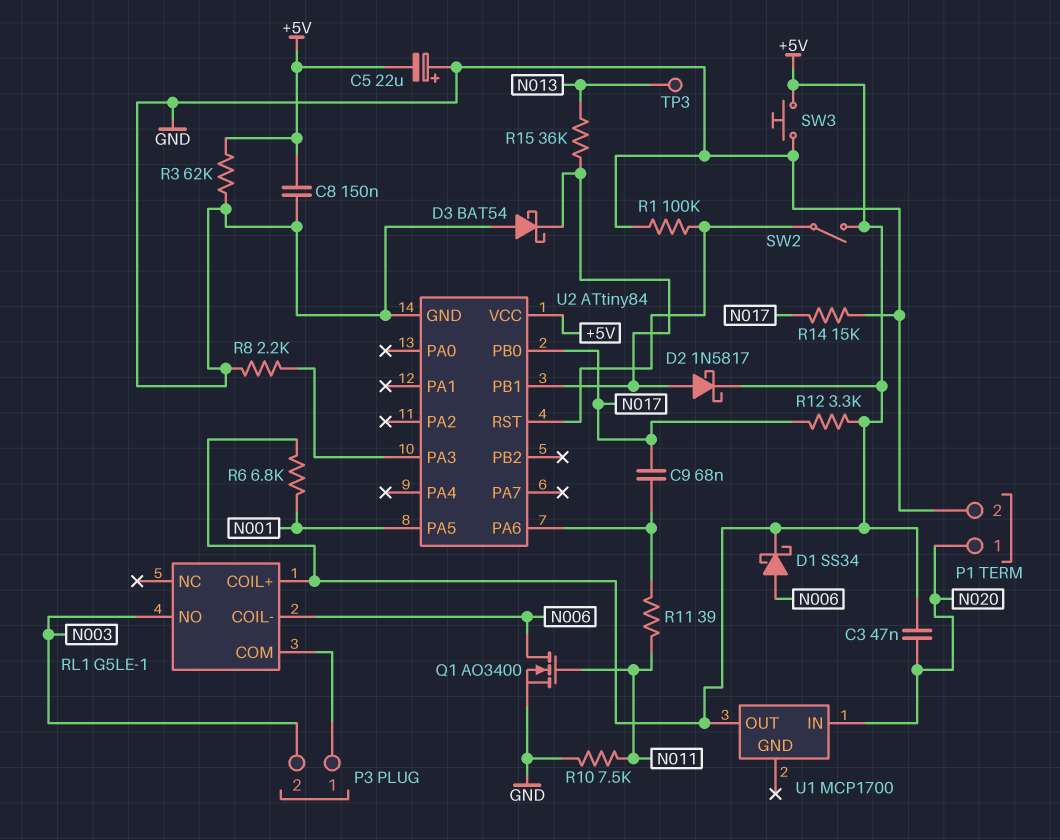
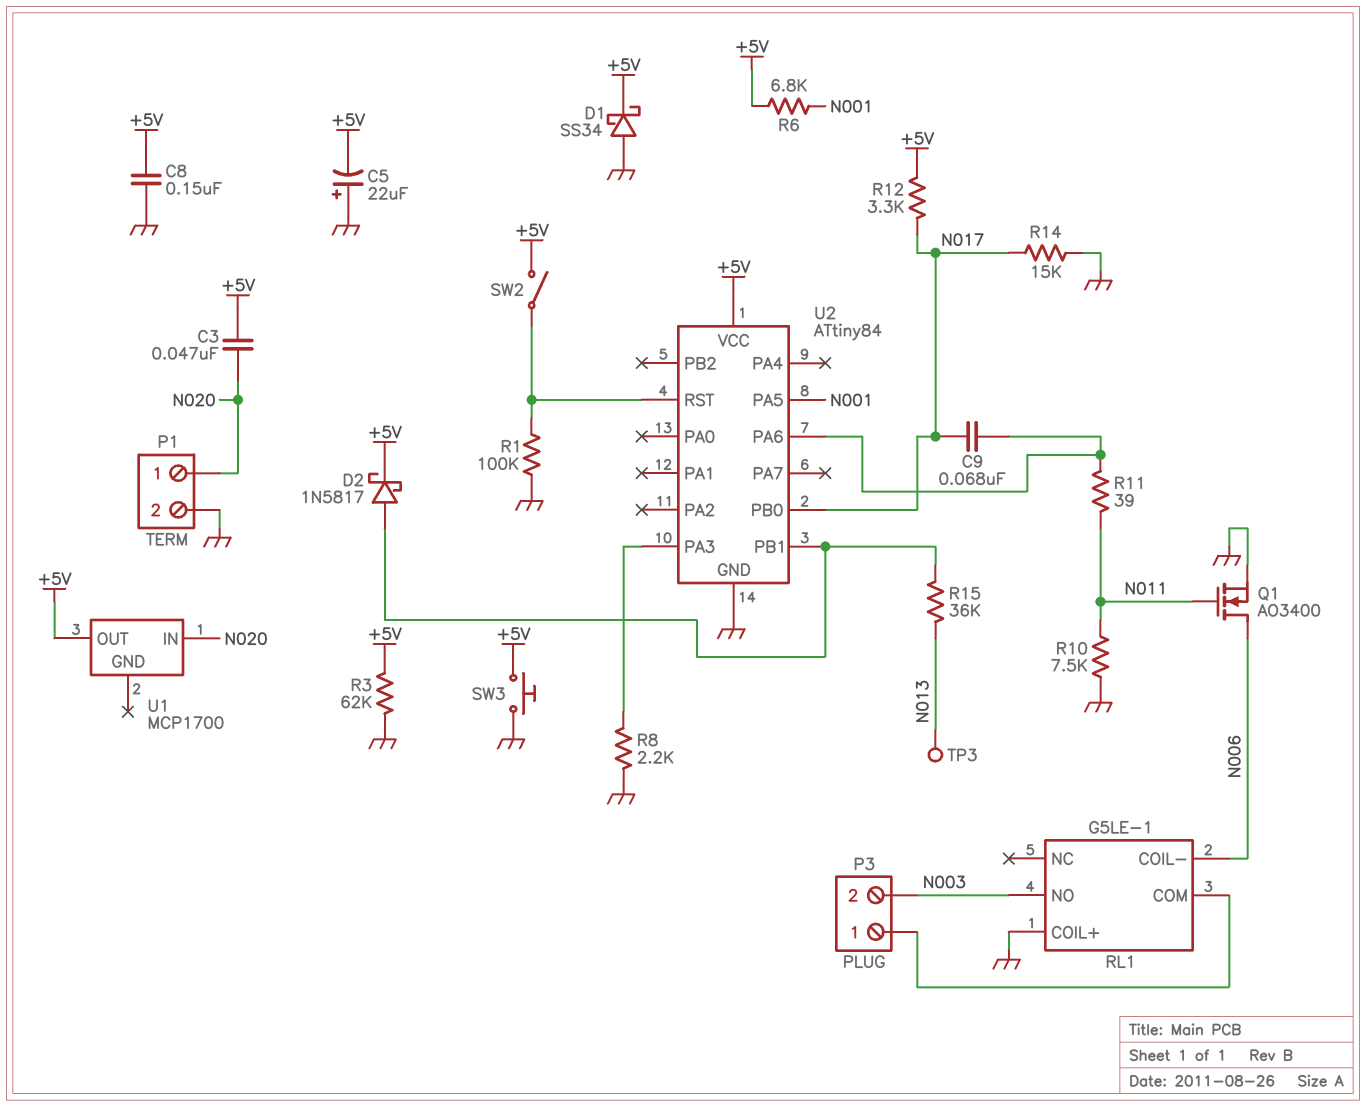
D1: schottky SS34 (A N006, K +5V) -> schottky SS34 (A GND, K +5V)
D3: schottky BAT54 (A GND, K U2/PB1) -> none
RL1 pin COIL+: +5V -> GND

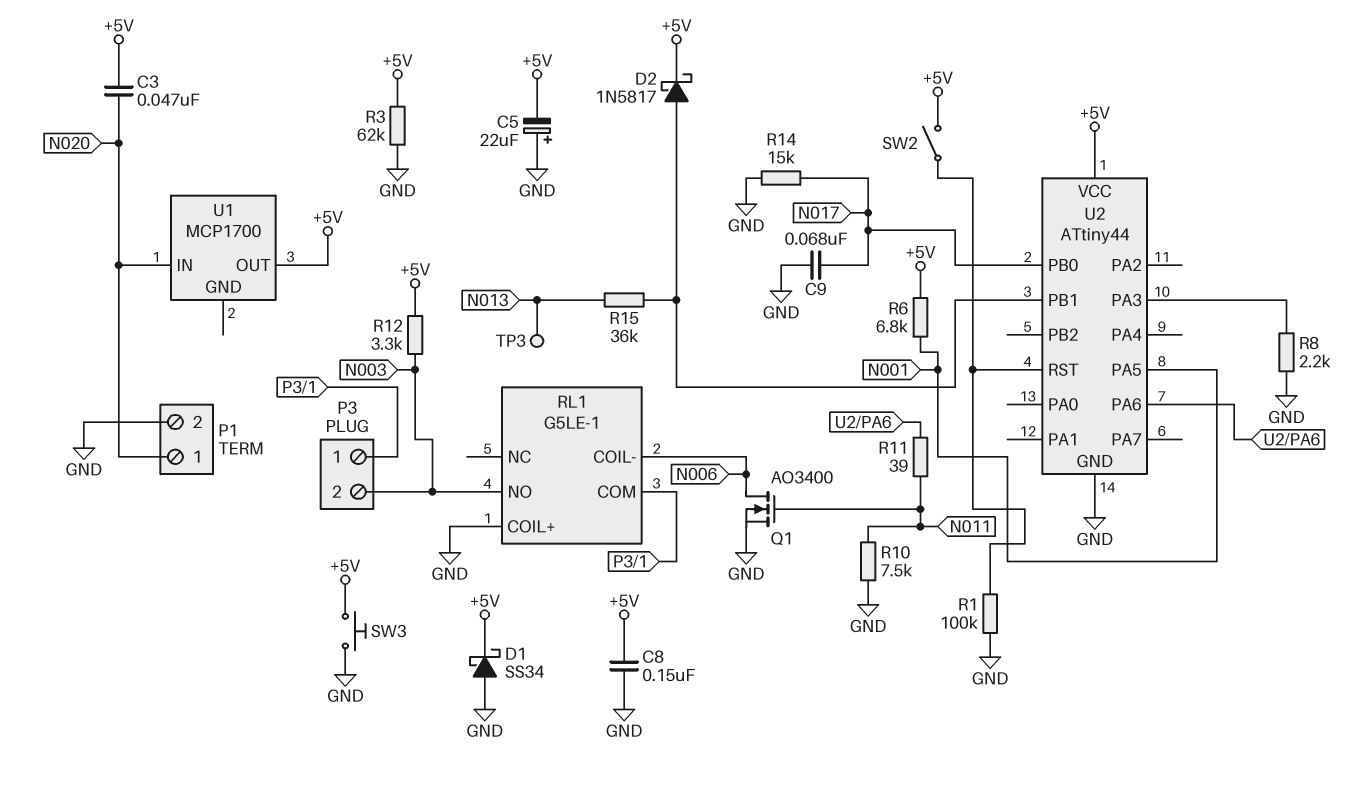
C9: 68nF (N017, U2/PA6) -> 68nF (GND, N017)
R12: 3.3k (+5V, N017) -> 3.3k (+5V, N003)
U2: ATtiny84 -> ATtiny44

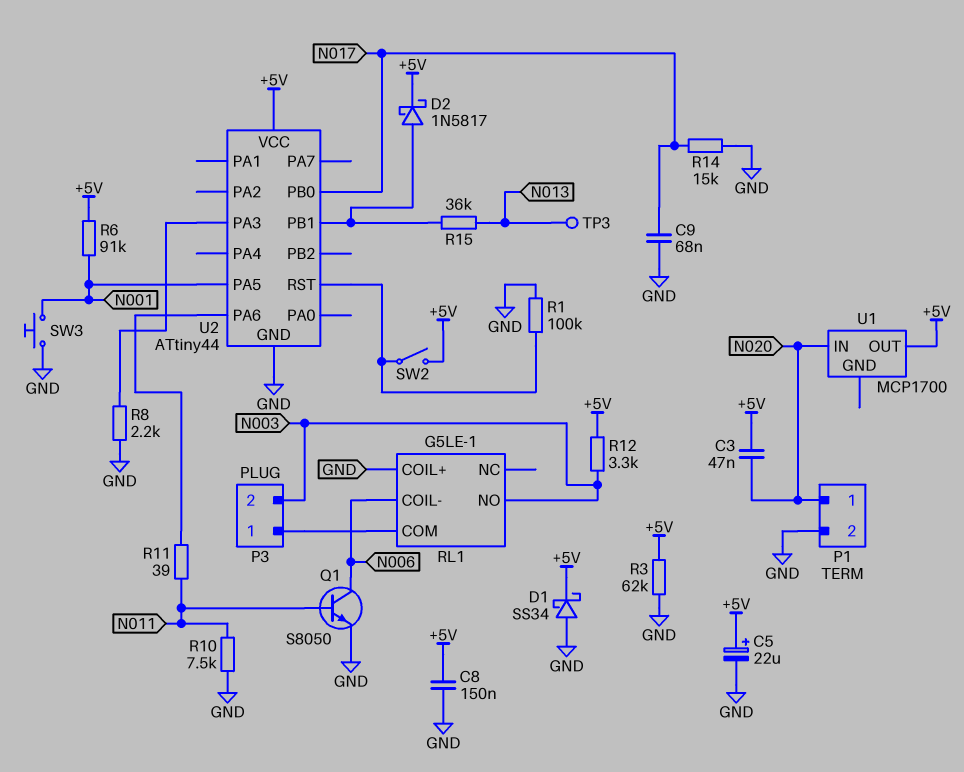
C5: 22uF (plus GND, minus +5V) -> 22uF (plus +5V, minus GND)
Q1: NMOS AO3400 (G N011, D N006, S GND) -> NPN S8050 (B N011, C N006, E GND)
R6: 6.8k (+5V, N001) -> 91k (+5V, N001)
SW3: button (+5V, GND) -> button (GND, N001)

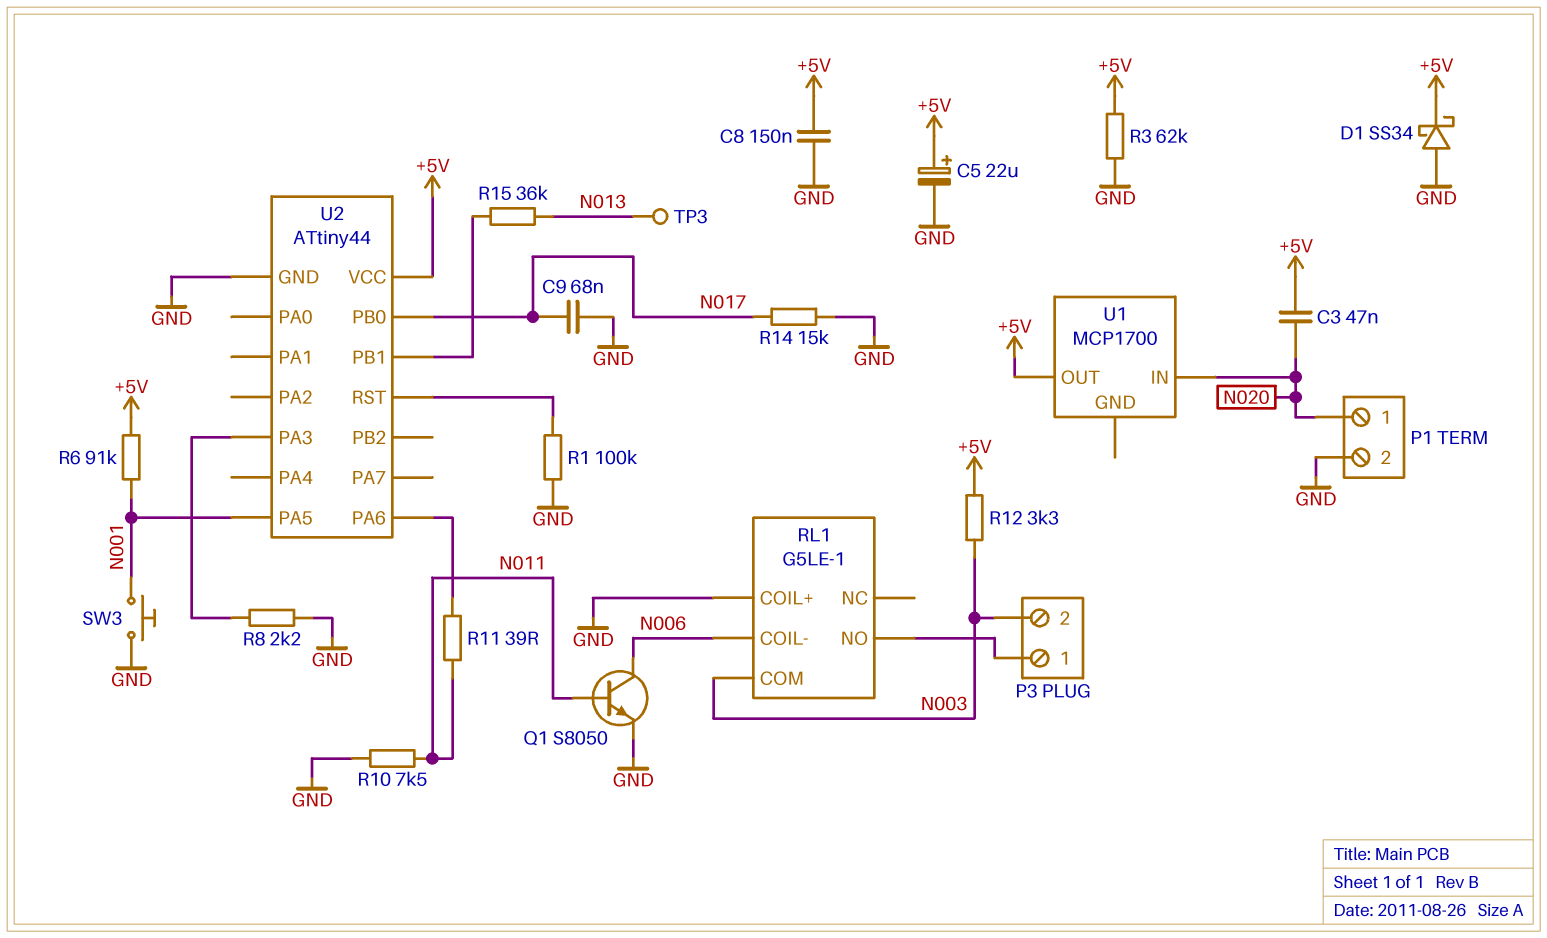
D2: schottky 1N5817 (A U2/PB1, K +5V) -> none
RL1 pin COM: P3/1 -> N003
RL1 pin NO: N003 -> P3/1
SW2: switch (+5V, U2/RST) -> none

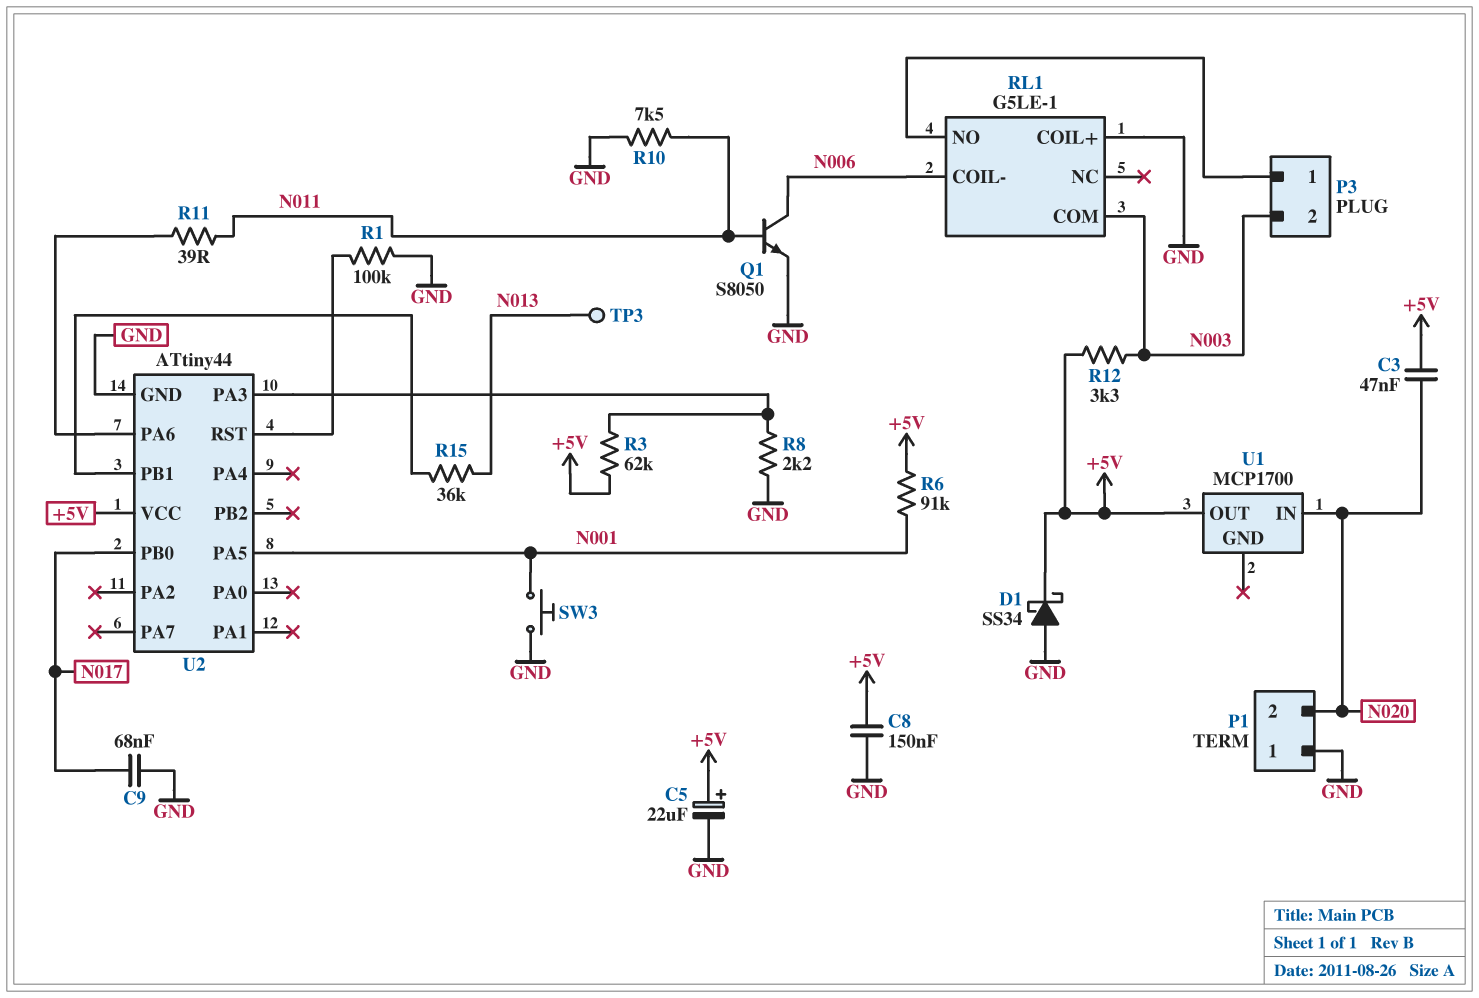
P1 pin 1: N020 -> GND
P1 pin 2: GND -> N020
R3: 62k (+5V, GND) -> 62k (+5V, U2/PA3)
R14: 15k (GND, N017) -> none

